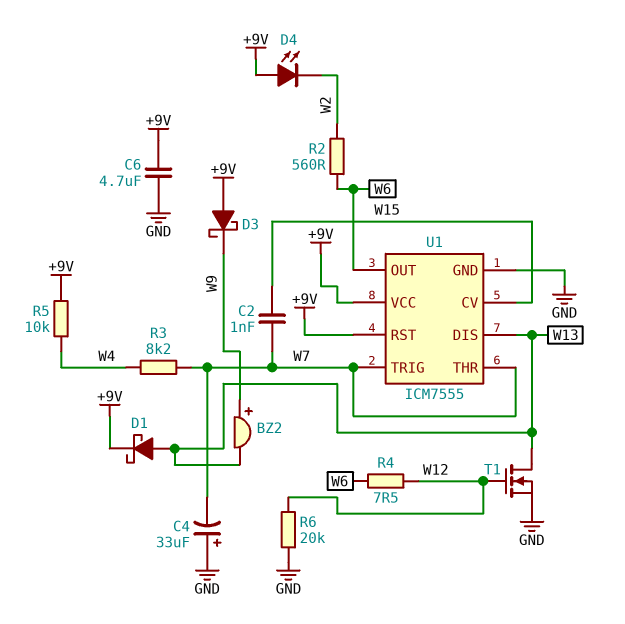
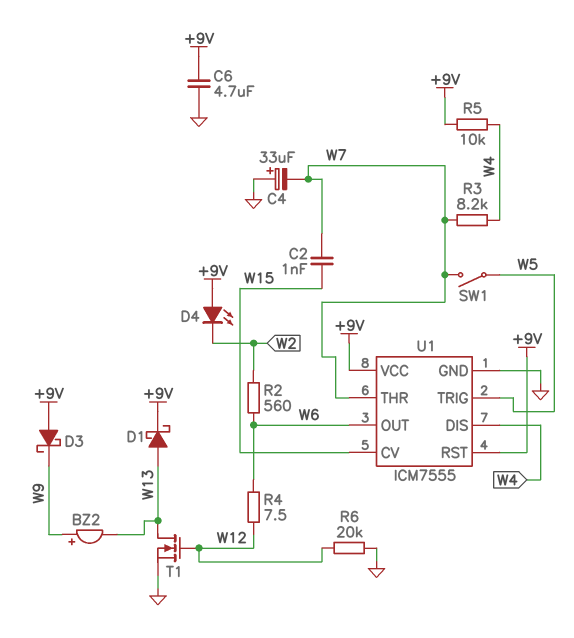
SW1: none -> switch (W5, W7)
U1 pin DIS: W13 -> W4
U1 pin TRIG: W7 -> W5

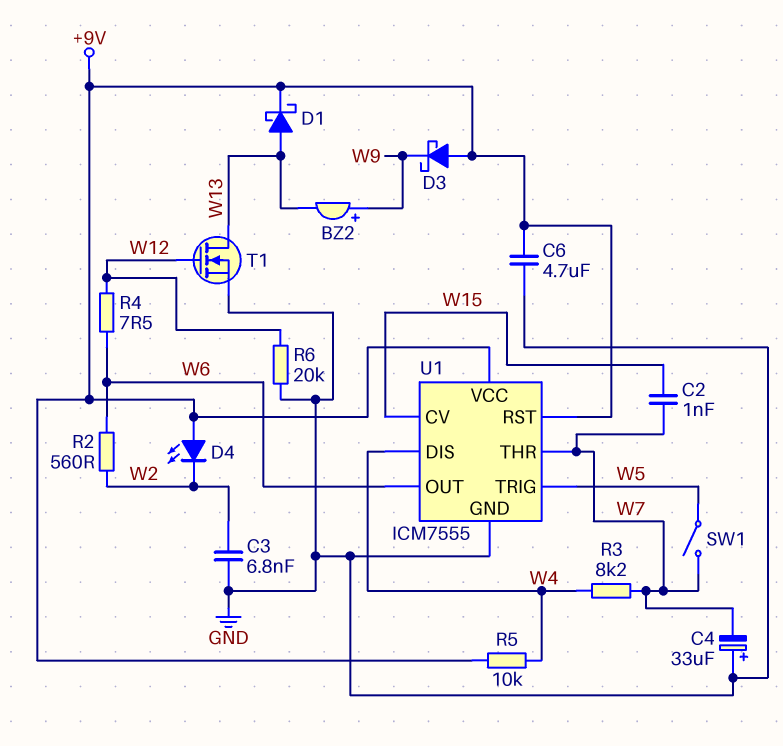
C3: none -> 6.8nF (GND, W2)

